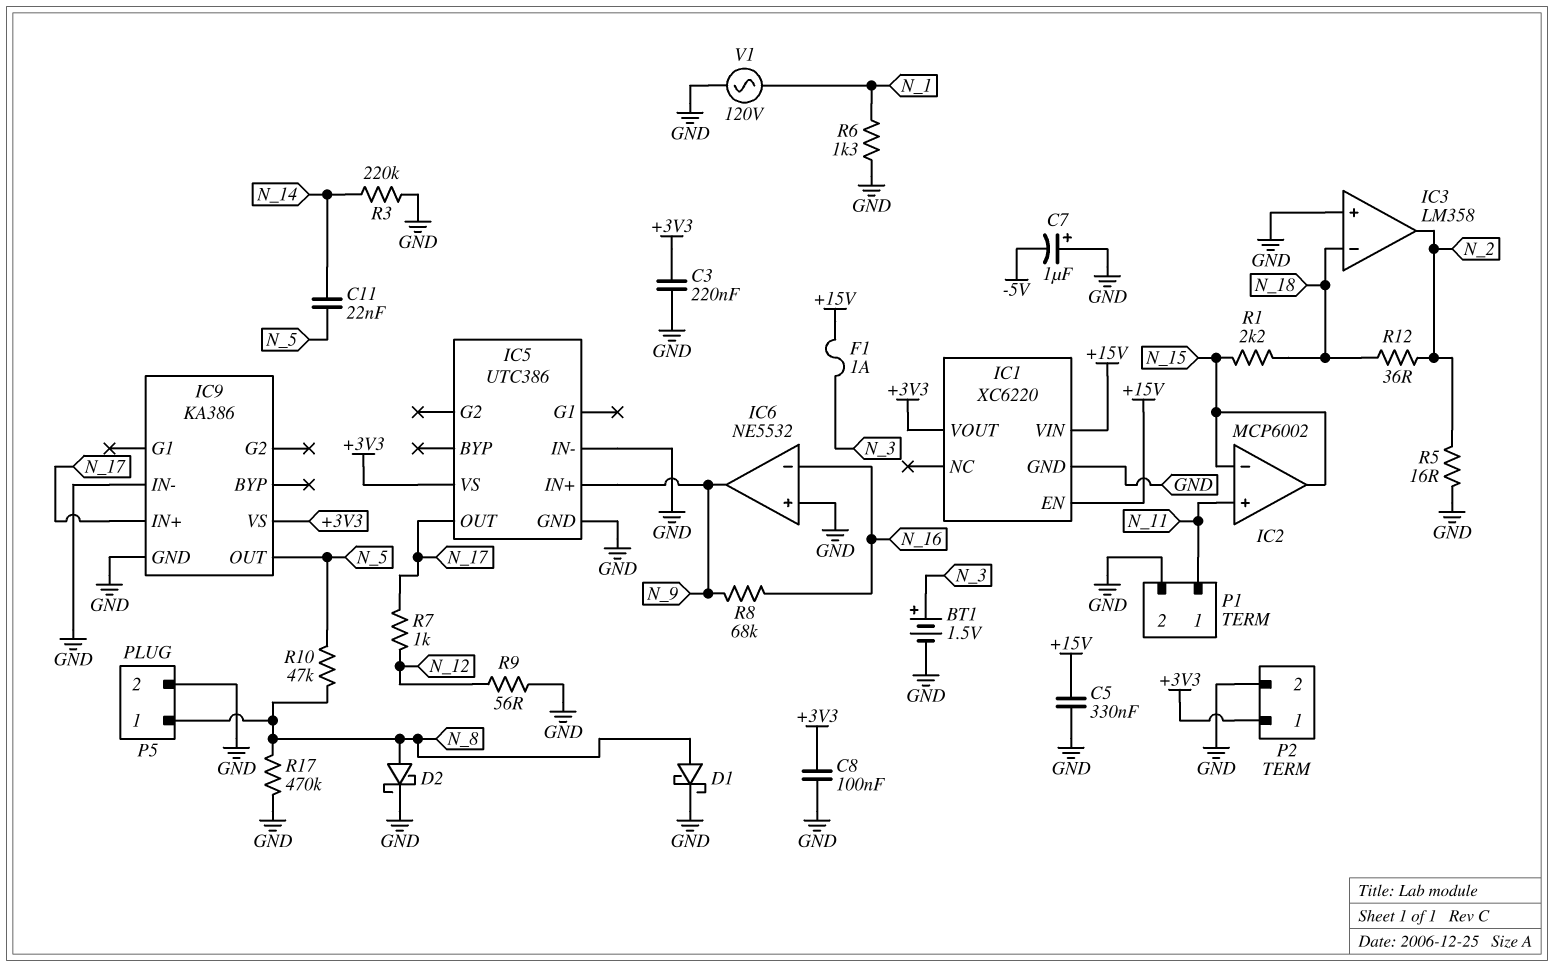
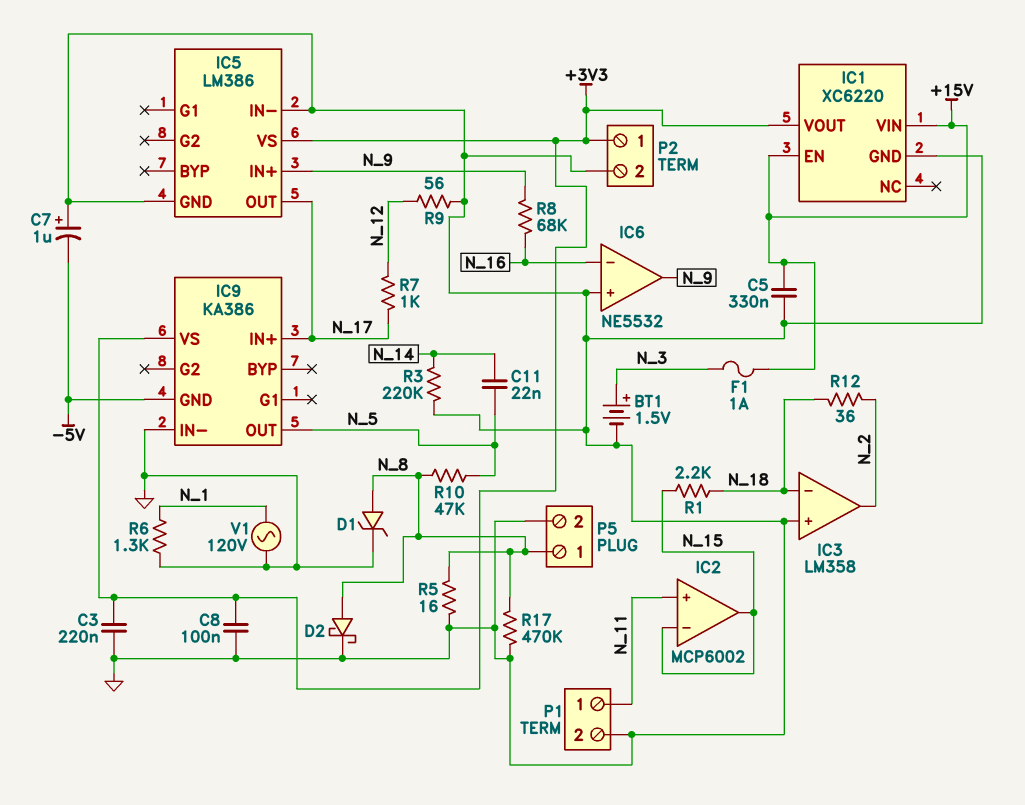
D1: schottky (A N_8, K GND) -> zener (A N_8, K GND)
IC5: UTC386 -> LM386
IC9 pin GND: GND -> -5V
R5: 16 (GND, N_2) -> 16 (GND, N_8)

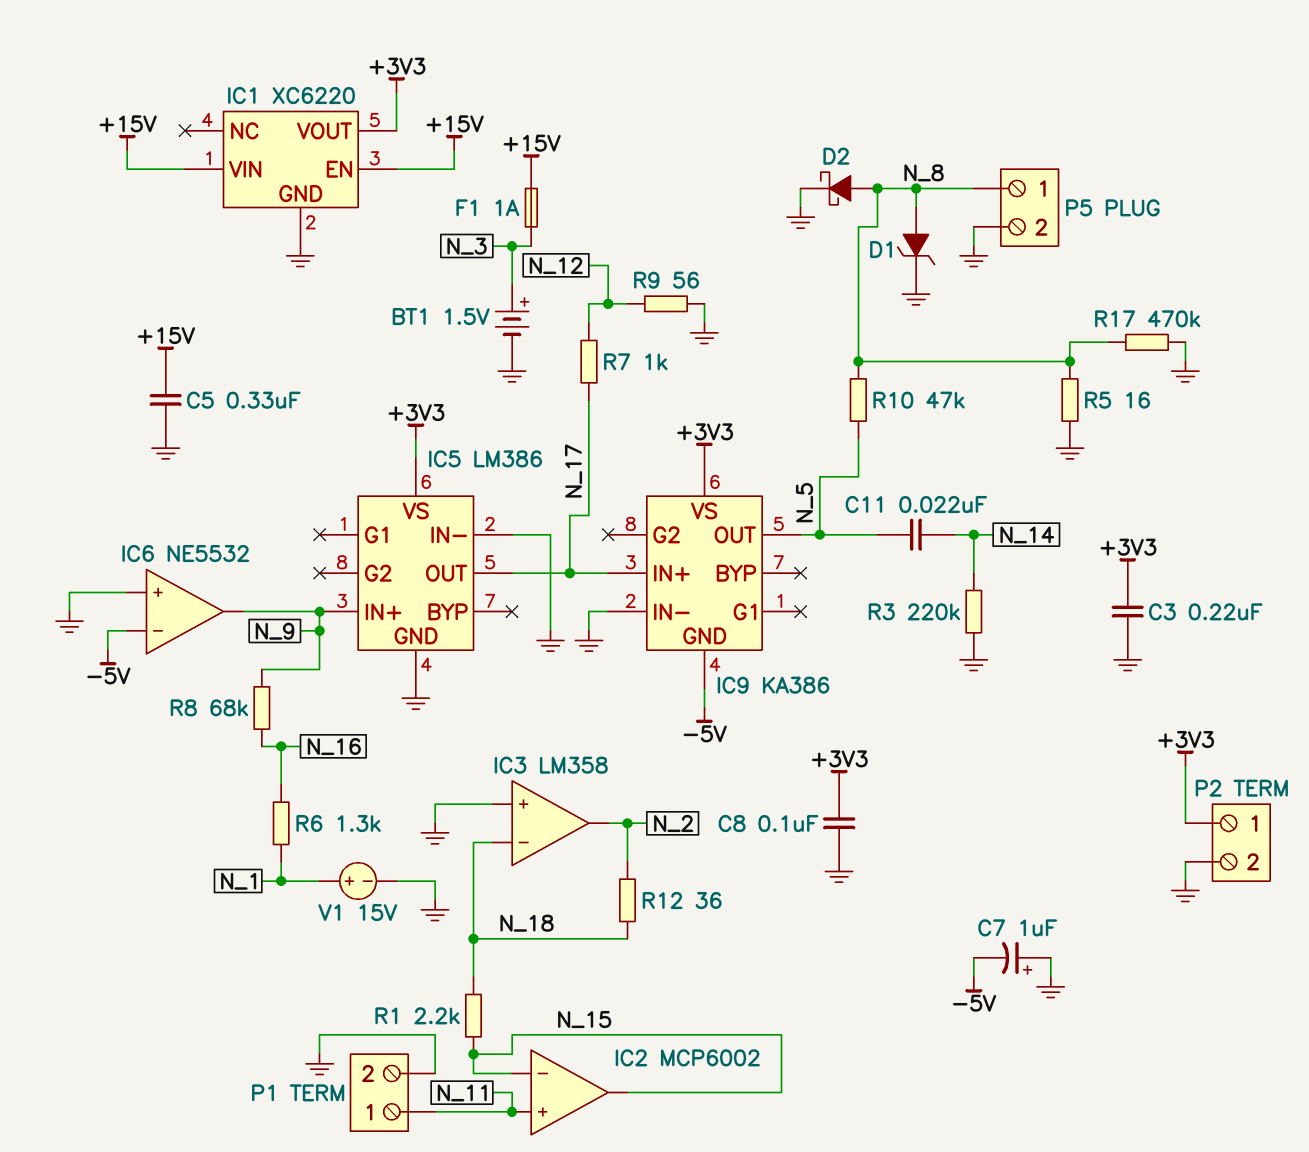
IC6 pin in-: N_16 -> -5V
R6: 1.3k (GND, N_1) -> 1.3k (N_1, N_16)
V1: AC 120V (GND, N_1) -> 15V (plus N_1, minus GND)

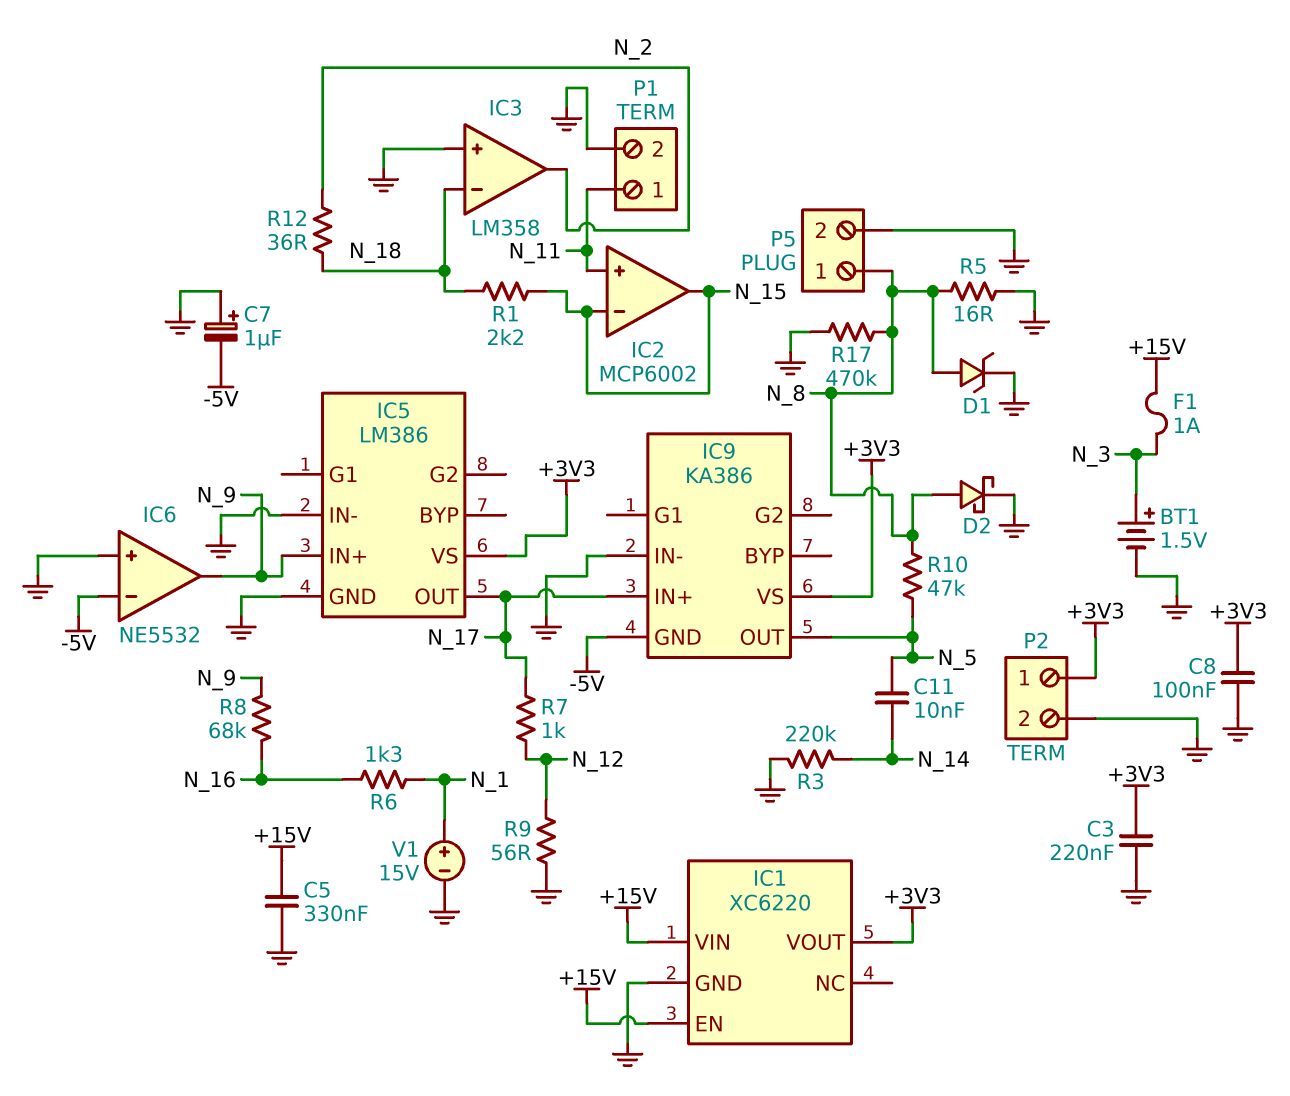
C11: 22nF (N_5, N_14) -> 10nF (N_5, N_14)

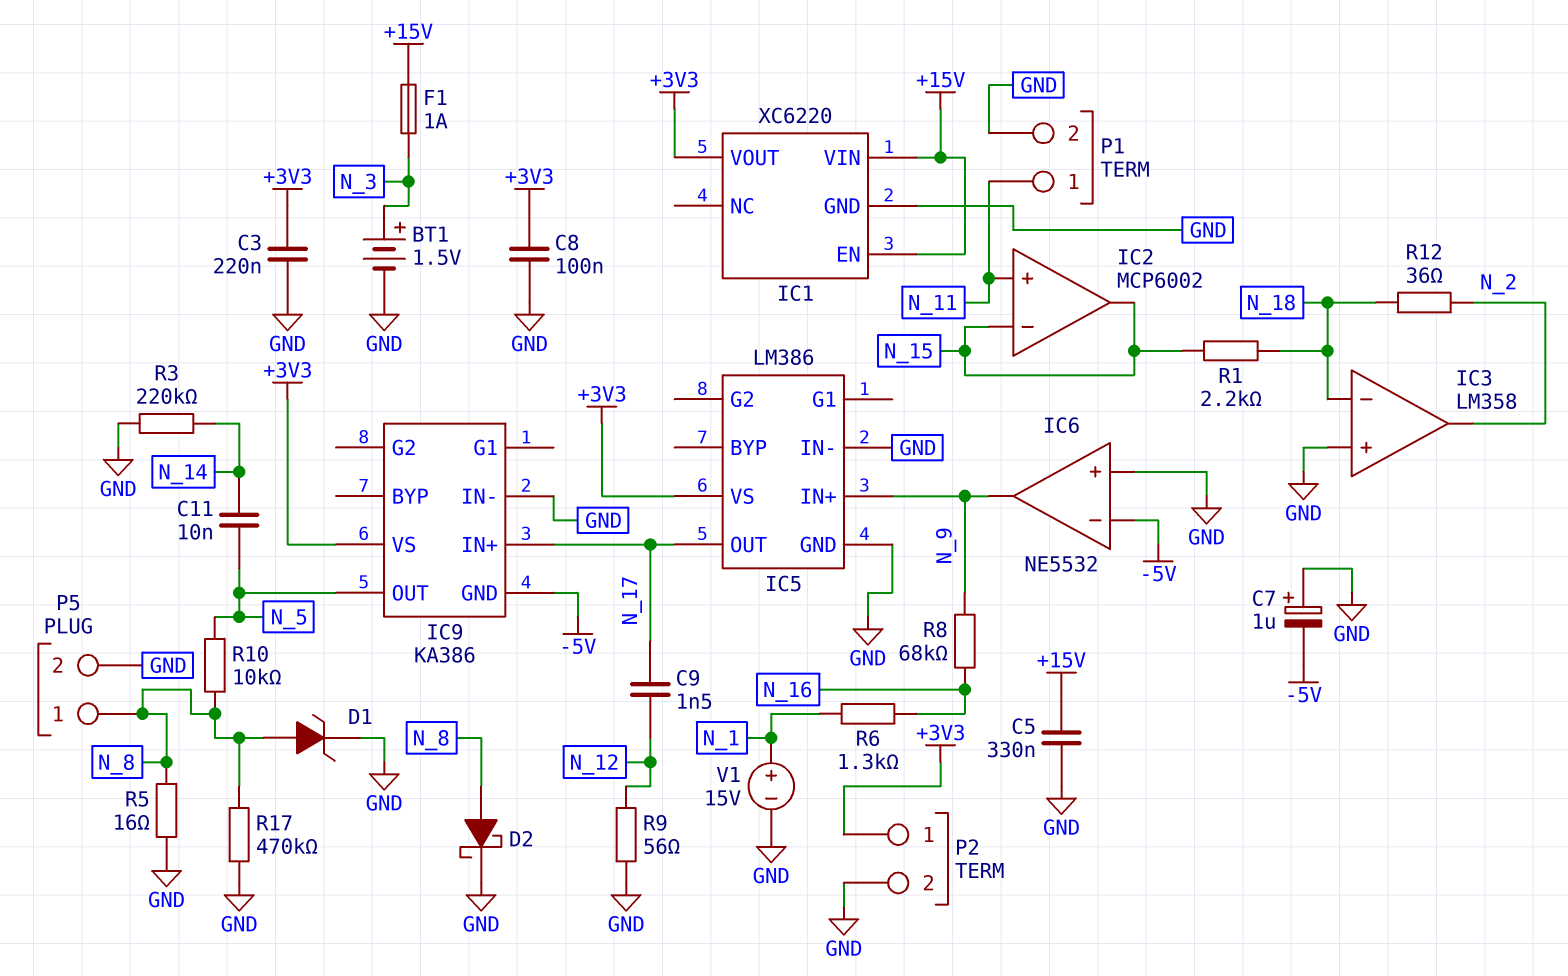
C9: none -> 1.5nF (N_12, N_17)
R7: 1k (N_12, N_17) -> none
R10: 47k (N_5, N_8) -> 10k (N_5, N_8)

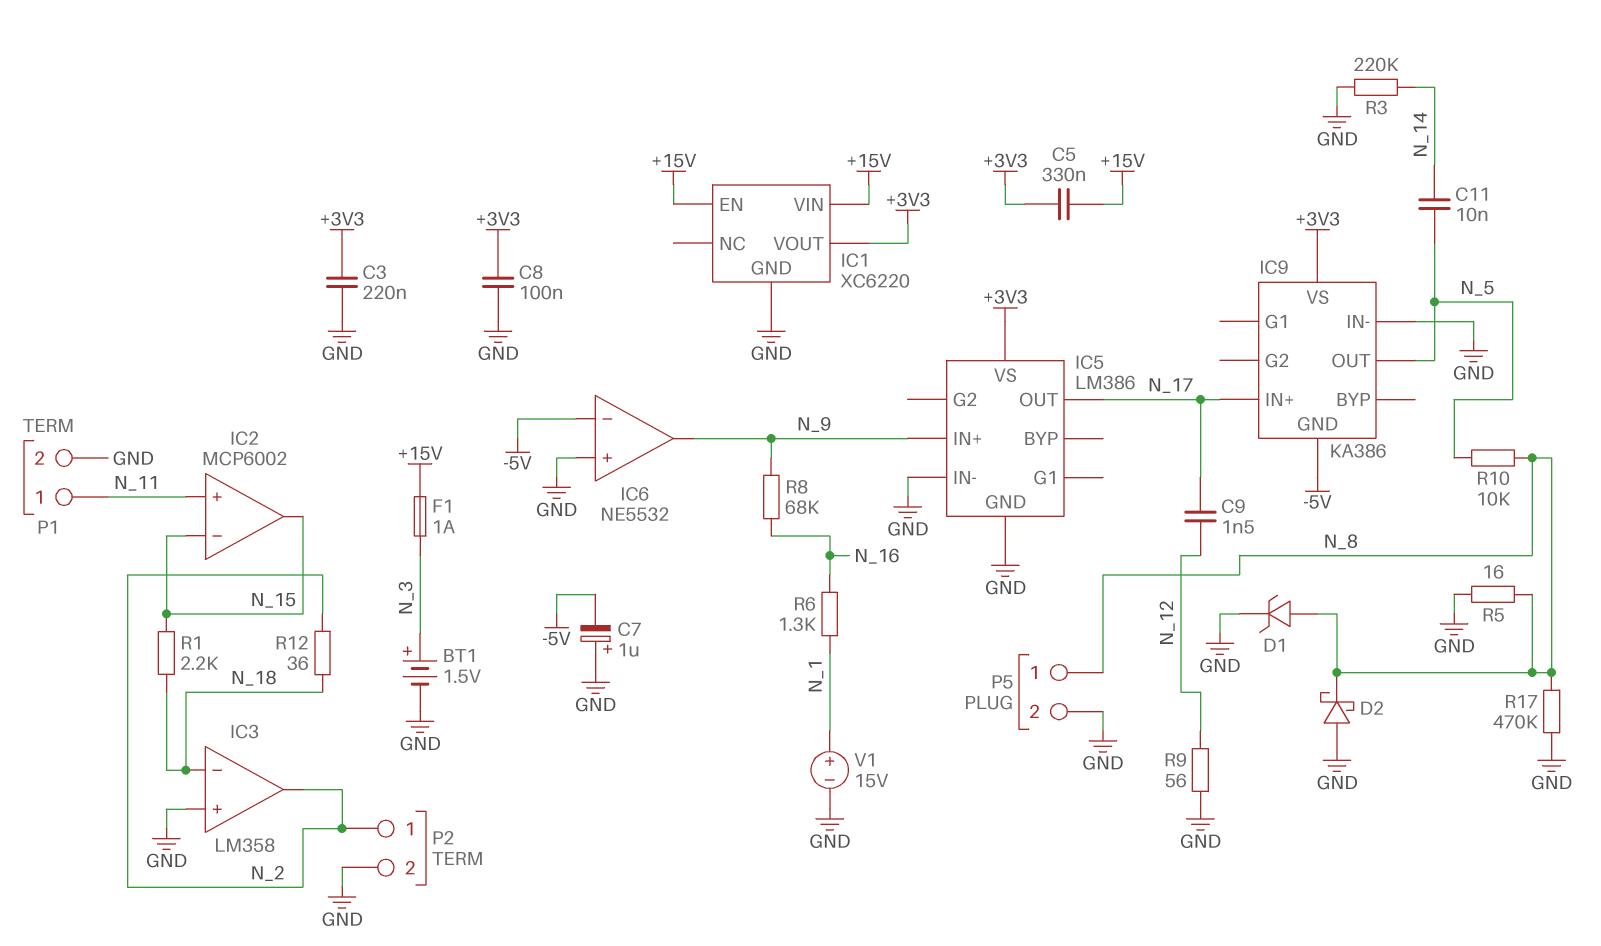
C5: 330nF (+15V, GND) -> 330nF (+3V3, +15V)
D2: schottky (A N_8, K GND) -> schottky (A GND, K N_8)
P2 pin 1: +3V3 -> N_2

